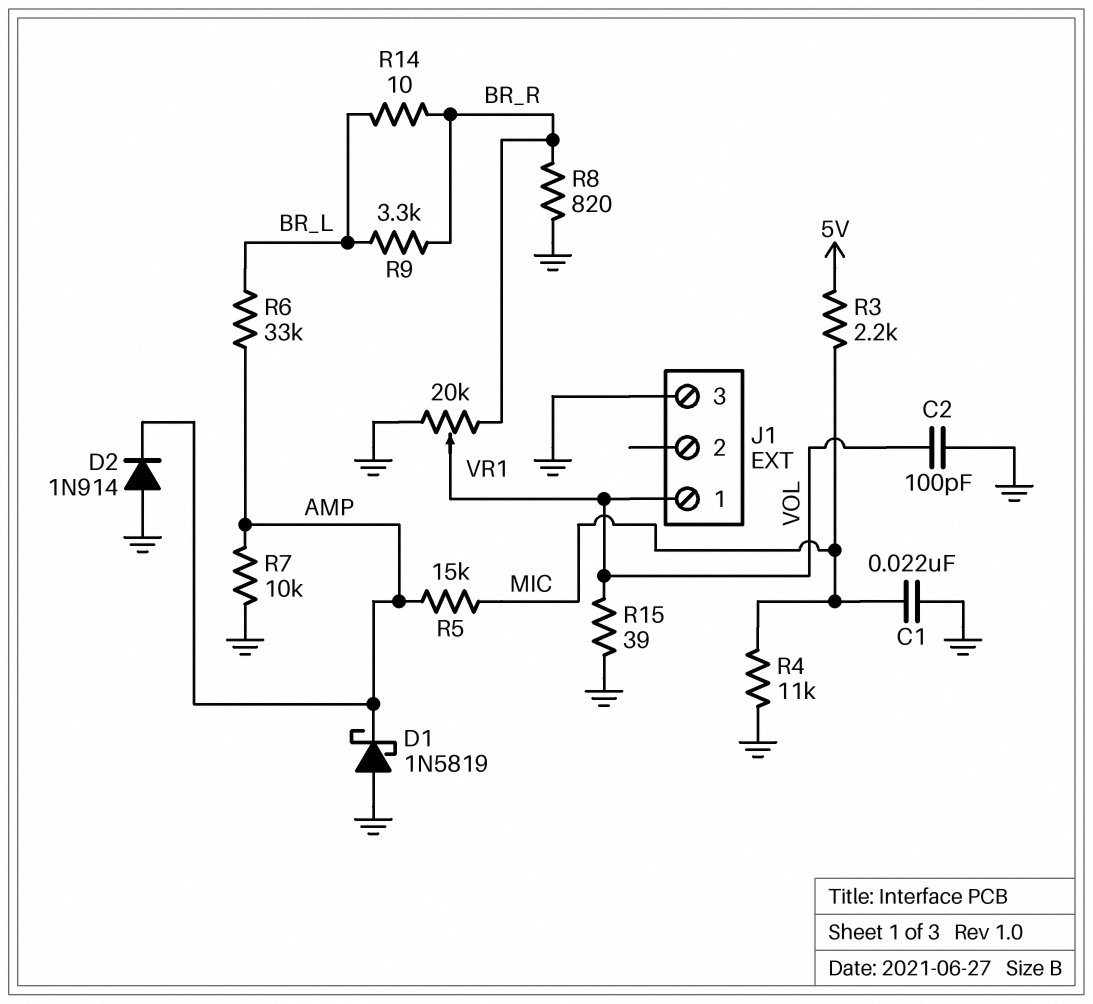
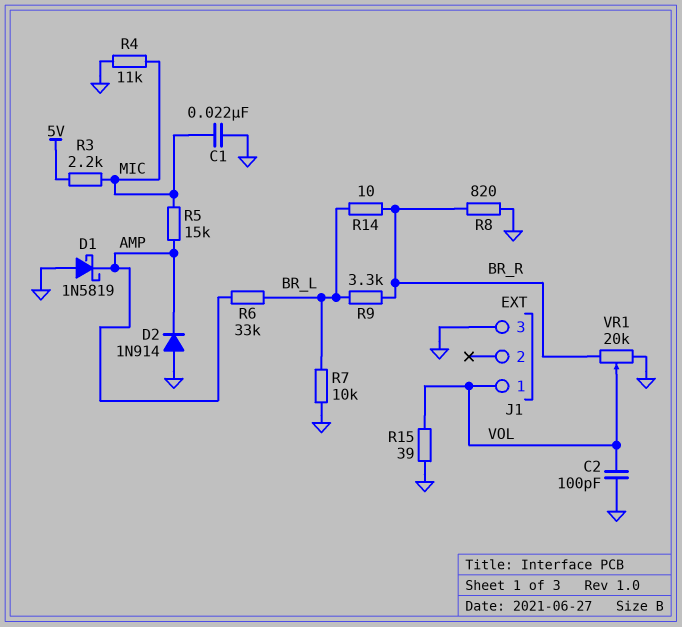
R7: 10k (AMP, GND) -> 10k (BR_L, GND)

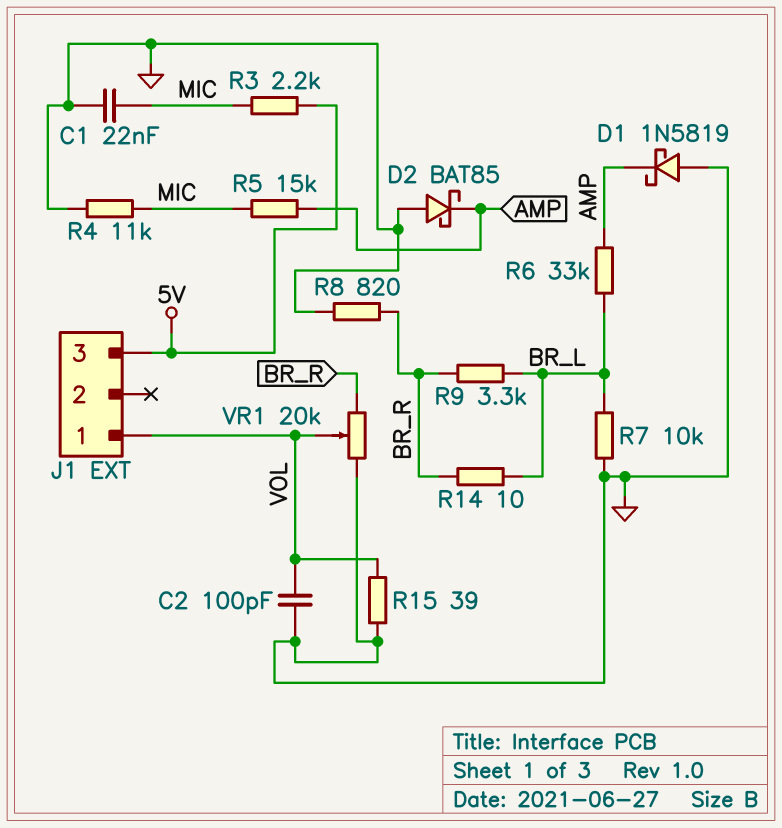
D2: diode 1N914 (A GND, K AMP) -> schottky BAT85 (A GND, K AMP)
J1 pin 3: GND -> 5V

